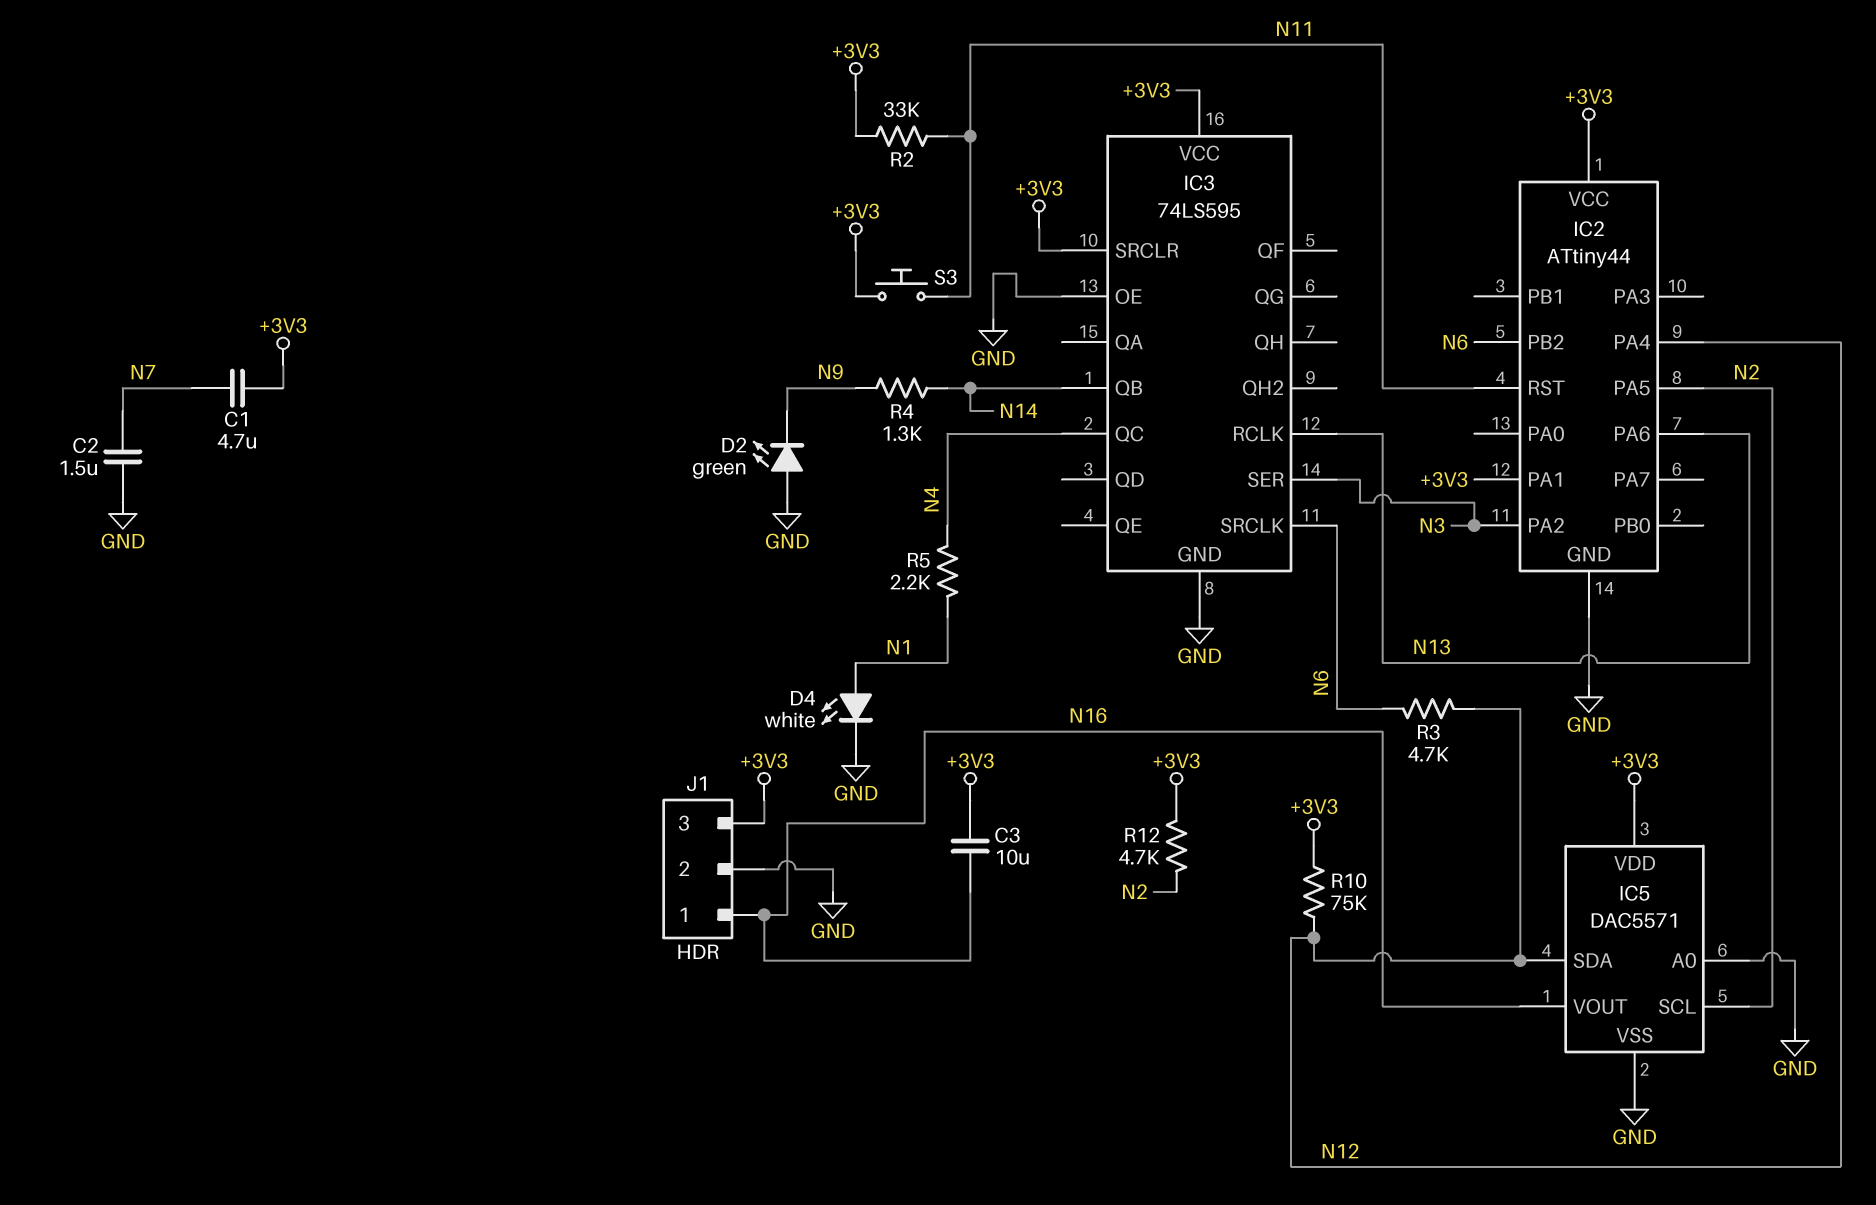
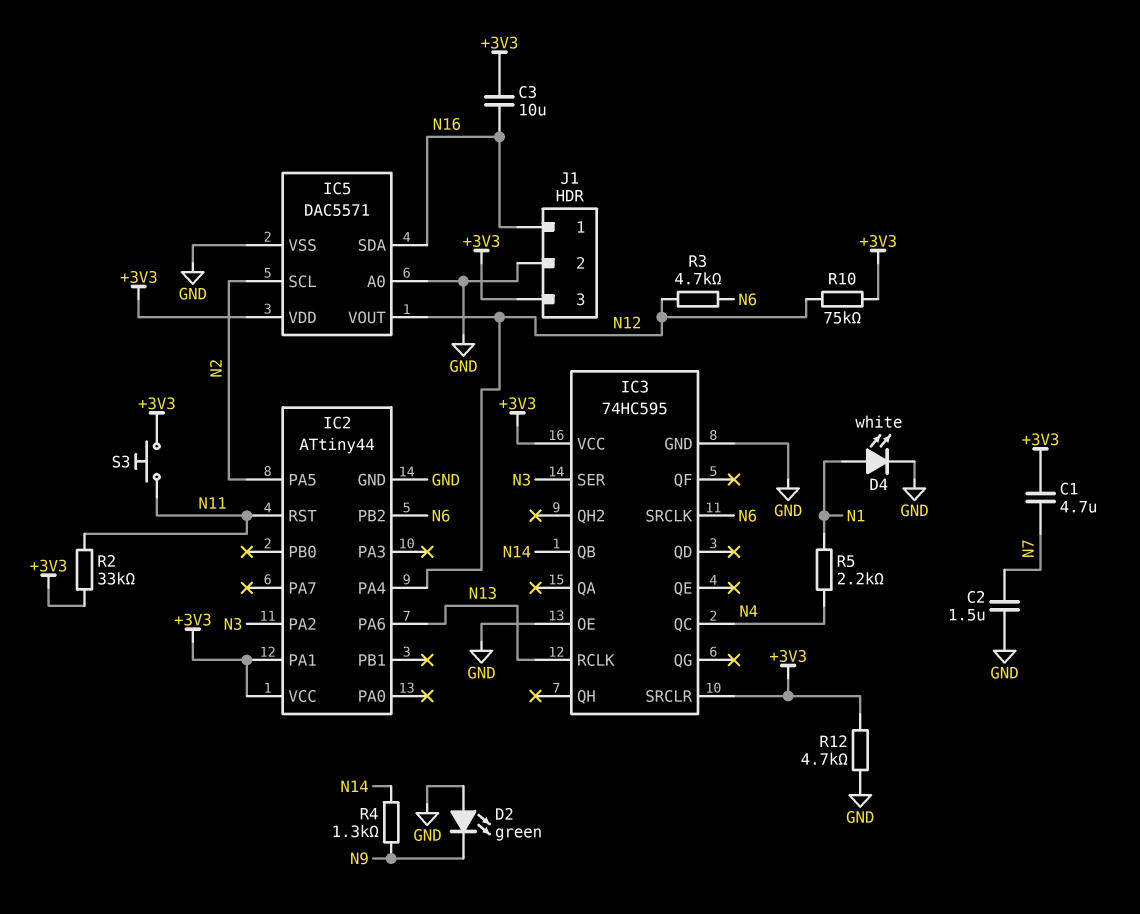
IC3: 74LS595 -> 74HC595
IC5 pin SDA: N12 -> N16
IC5 pin VOUT: N16 -> N12
R12: 4.7k (+3V3, N2) -> 4.7k (+3V3, GND)

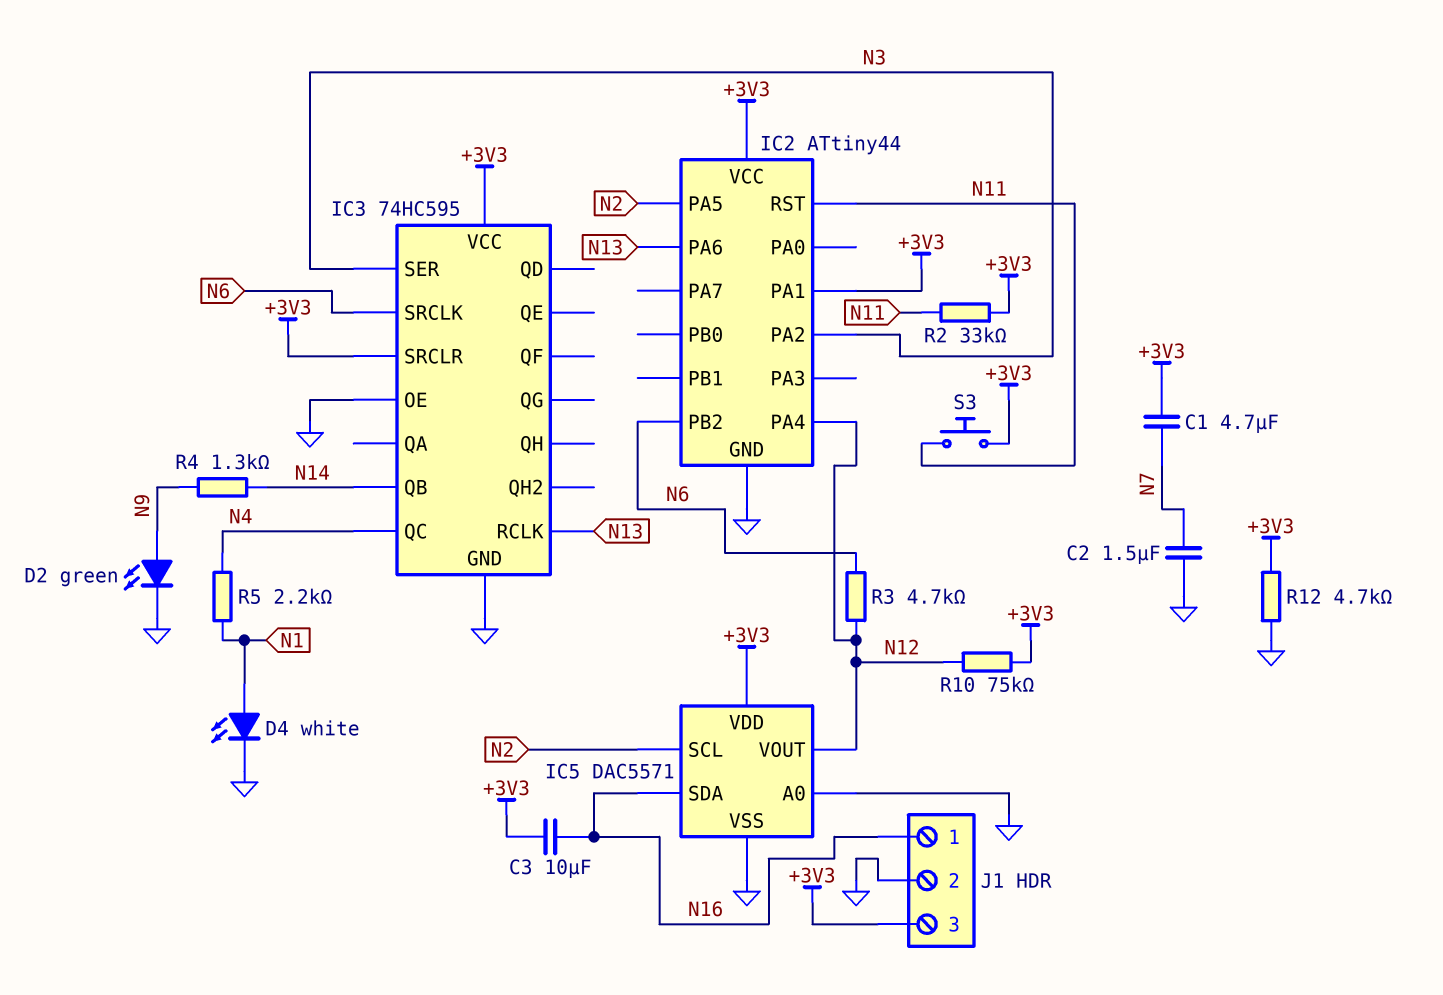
D2: LED green (A GND, K N9) -> LED green (A N9, K GND)

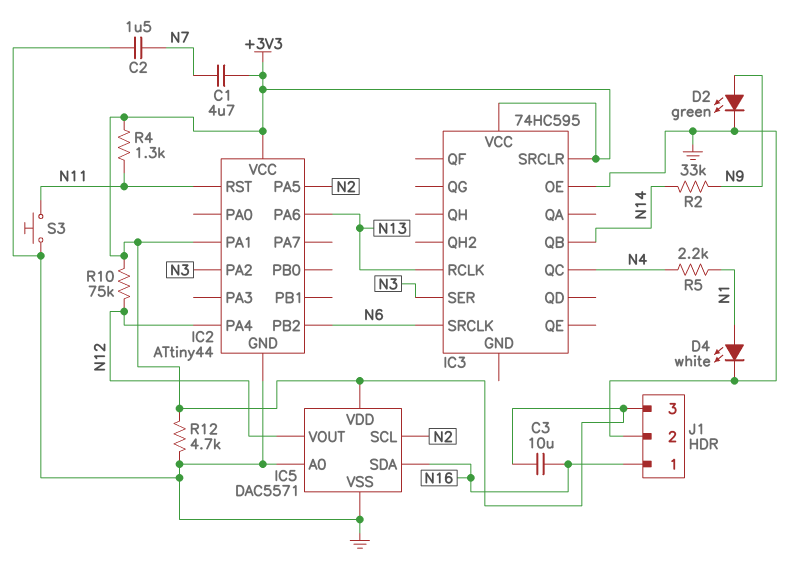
IC3 pin GND: GND -> none
R2: 33k (+3V3, N11) -> 33k (N9, N14)
R3: 4.7k (N6, N12) -> none
R4: 1.3k (N9, N14) -> 1.3k (+3V3, N11)
S3: button (+3V3, N11) -> button (GND, N11)

